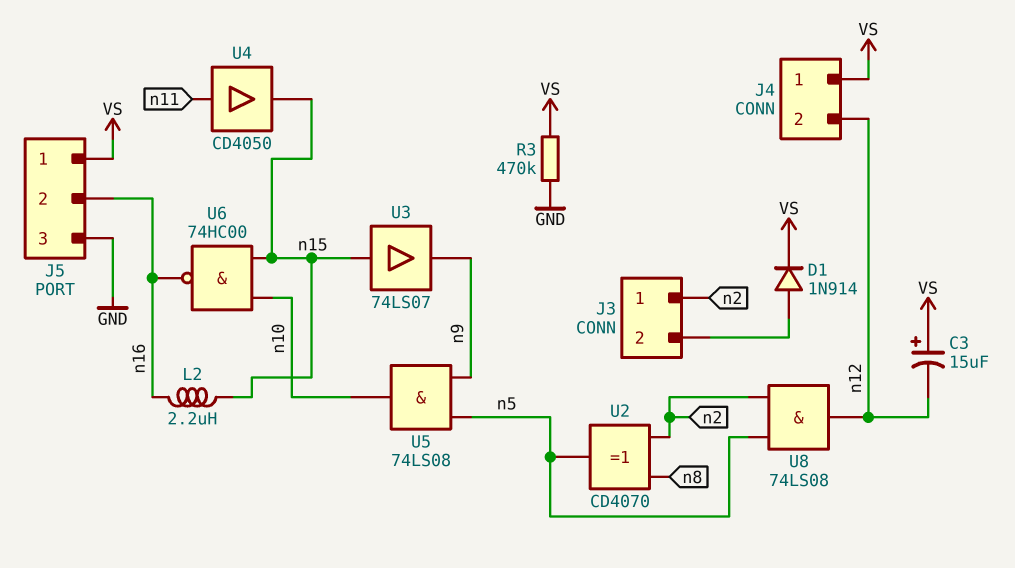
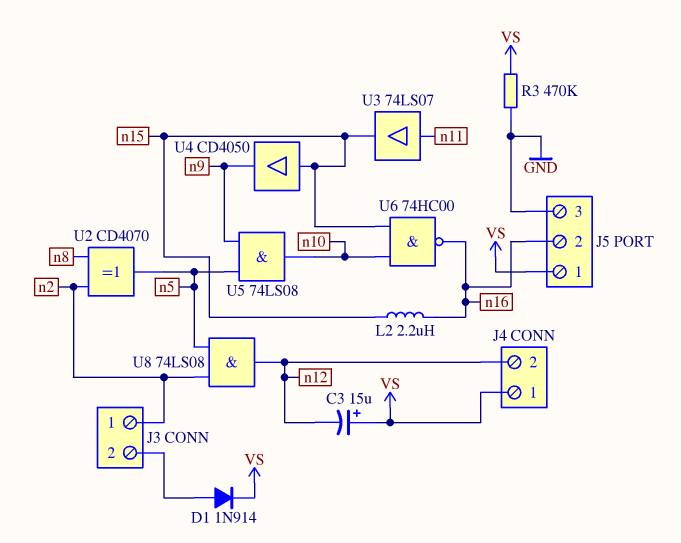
U3: buffer 74LS07 (in n15, out n9) -> buffer 74LS07 (in n11, out n15)
U4: buffer CD4050 (in n11, out n15) -> buffer CD4050 (in n15, out n9)

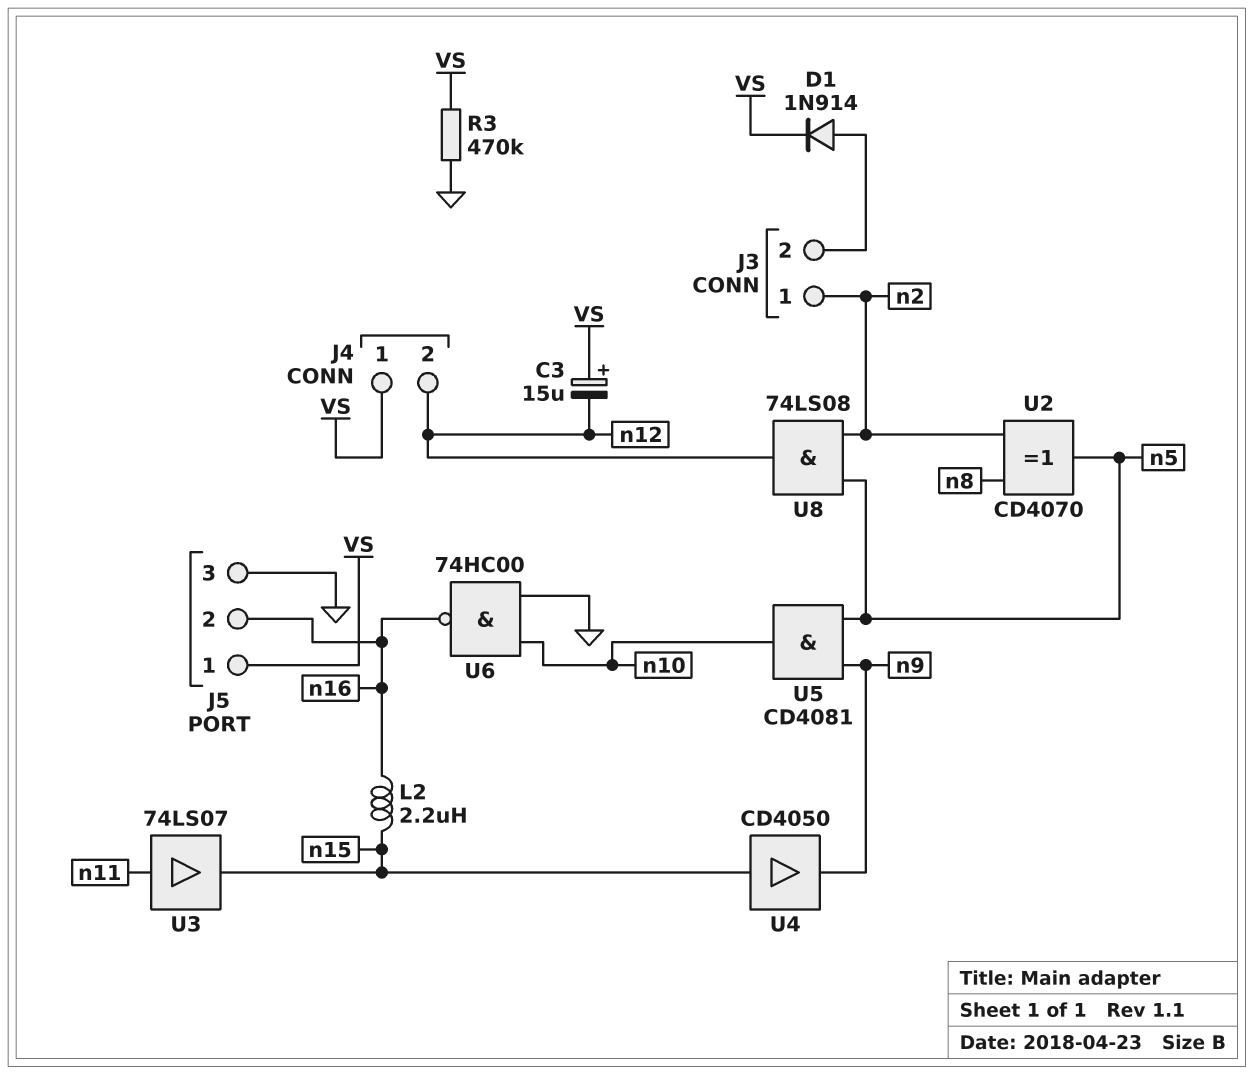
U5: AND 74LS08 (in n5, in n9, out n10) -> AND CD4081 (in n5, in n9, out n10)
U6: NAND 74HC00 (in n10, in n15, out n16) -> NAND 74HC00 (in GND, in n10, out n16)

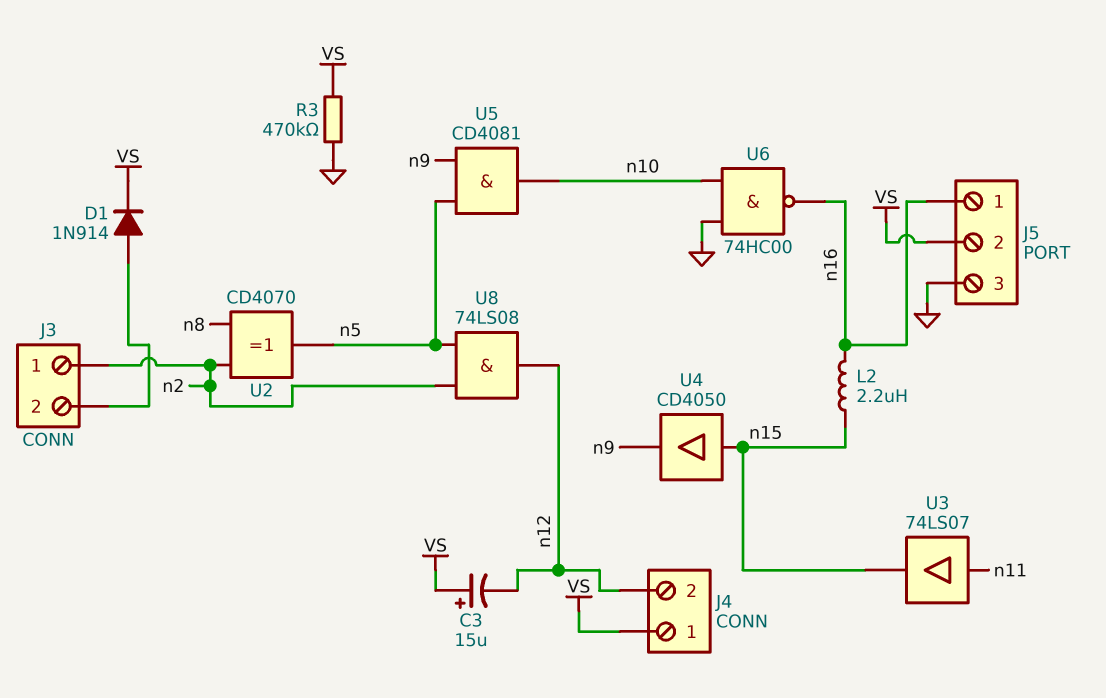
J5 pin 1: VS -> n16
J5 pin 2: n16 -> VS

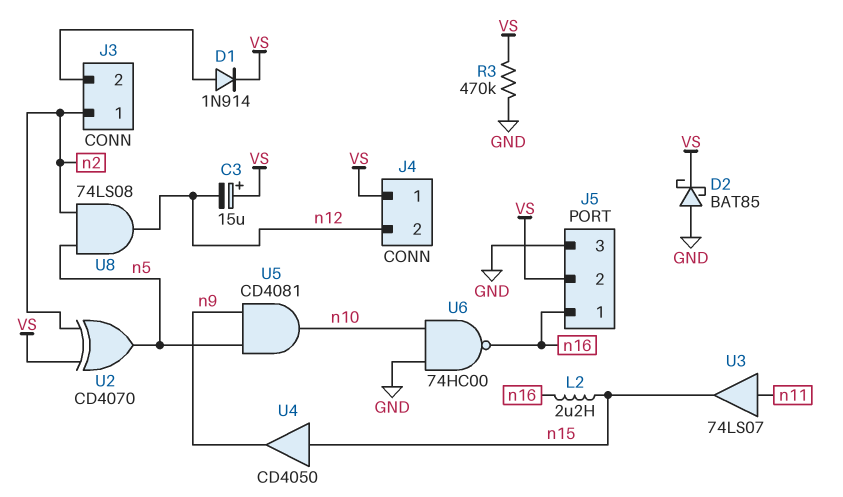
D2: none -> schottky BAT85 (A GND, K VS)
U2: XOR CD4070 (in n2, in n8, out n5) -> XOR CD4070 (in VS, in n2, out n5)

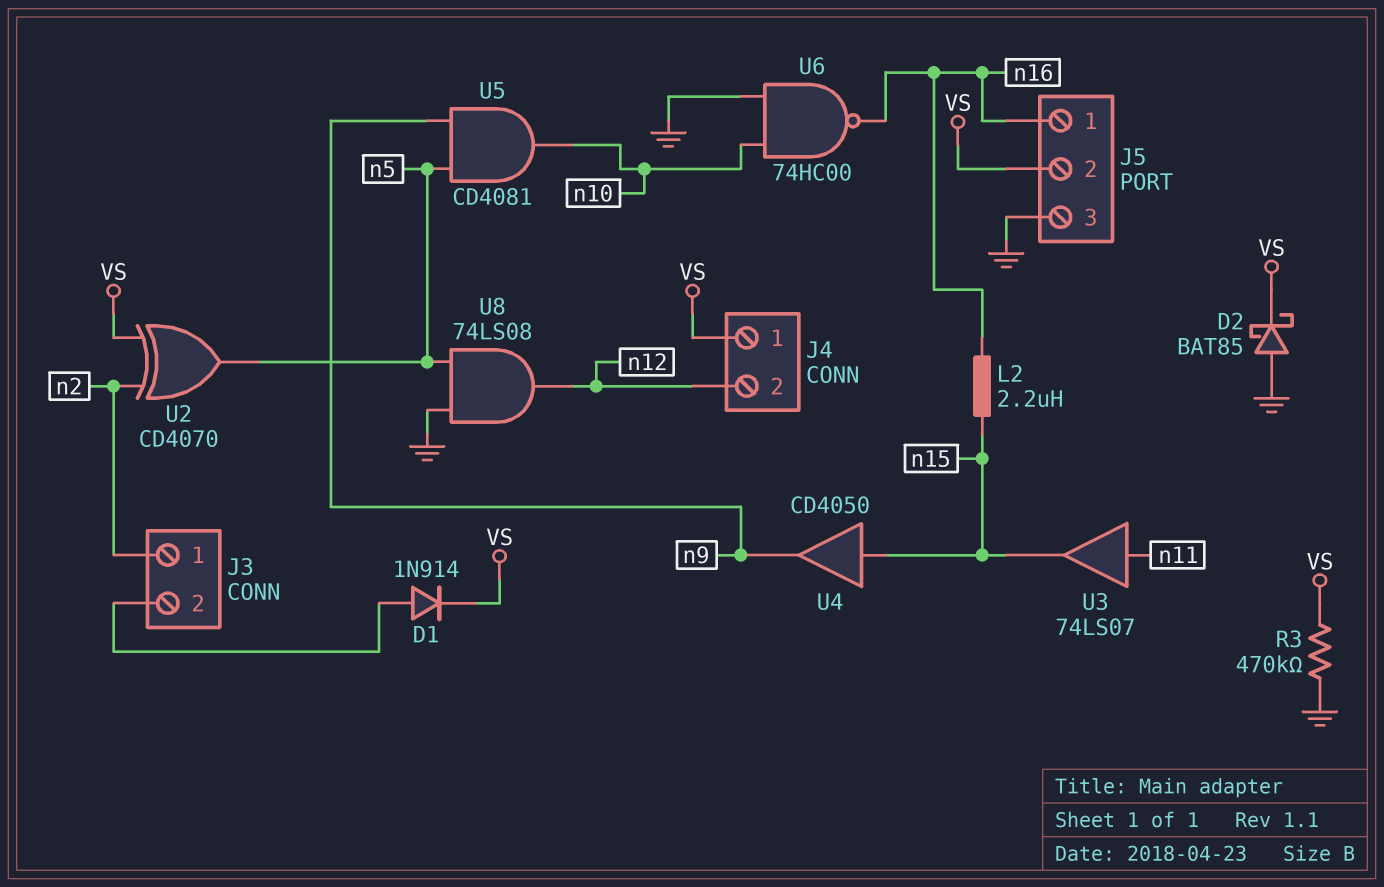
C3: 15uF (plus VS, minus n12) -> none
U8: AND 74LS08 (in n2, in n5, out n12) -> AND 74LS08 (in GND, in n5, out n12)

